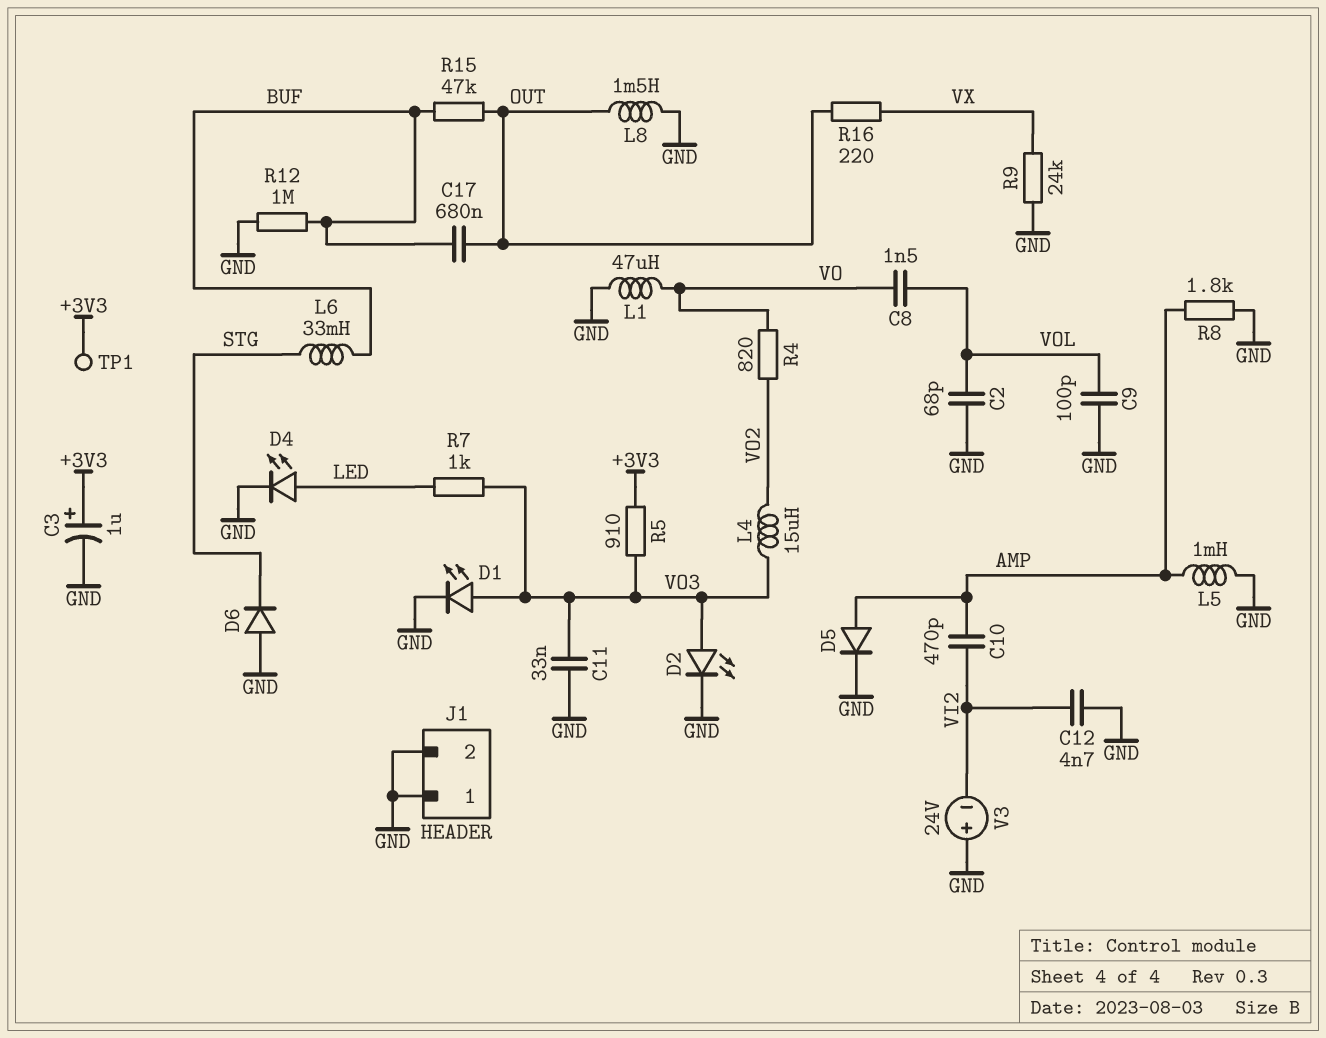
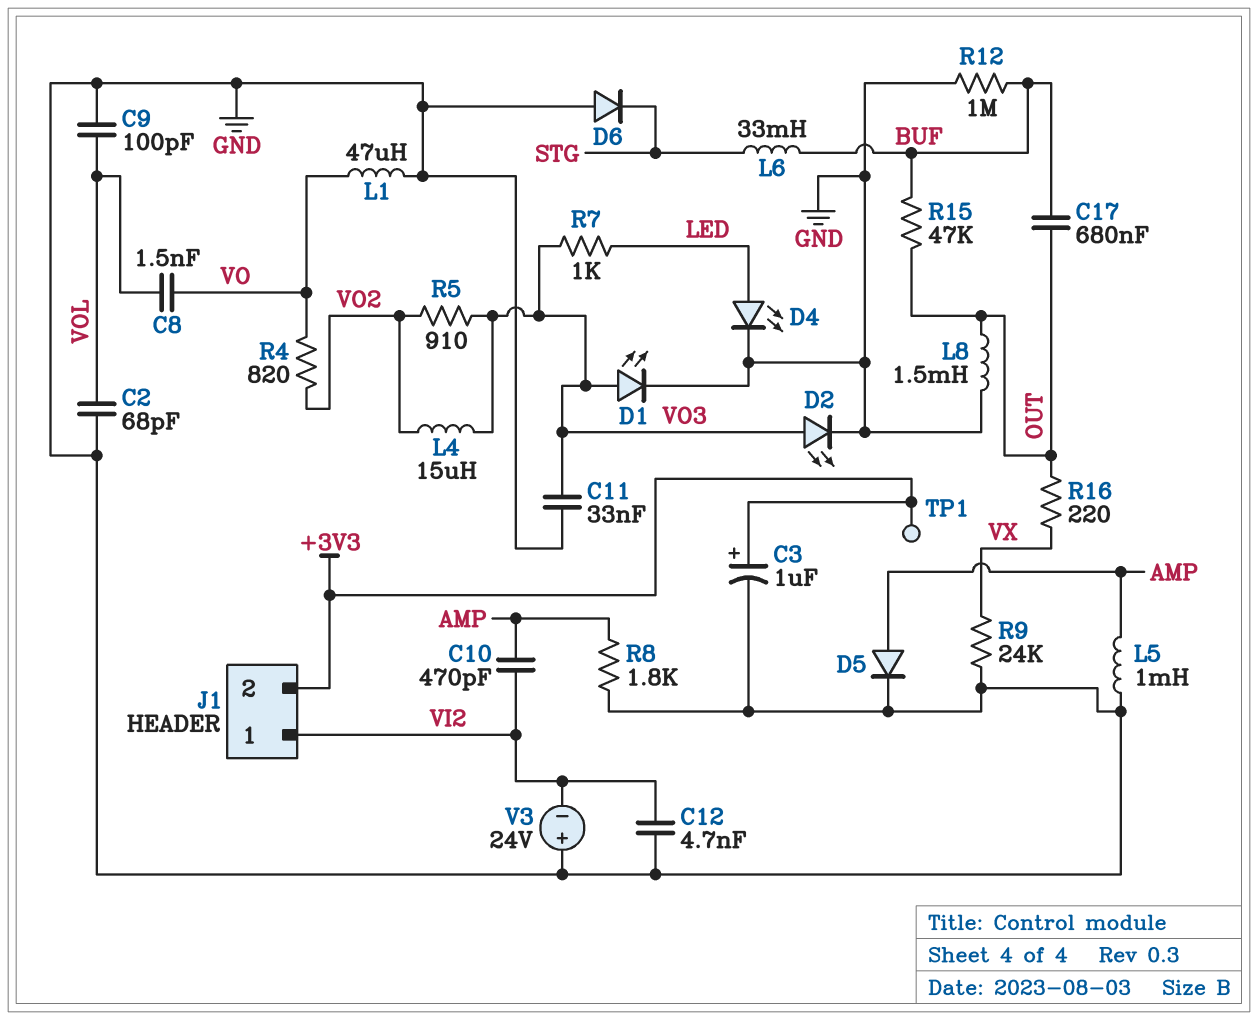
J1 pin 1: GND -> VI2
J1 pin 2: GND -> +3V3
R5: 910 (+3V3, VO3) -> 910 (VO2, VO3)

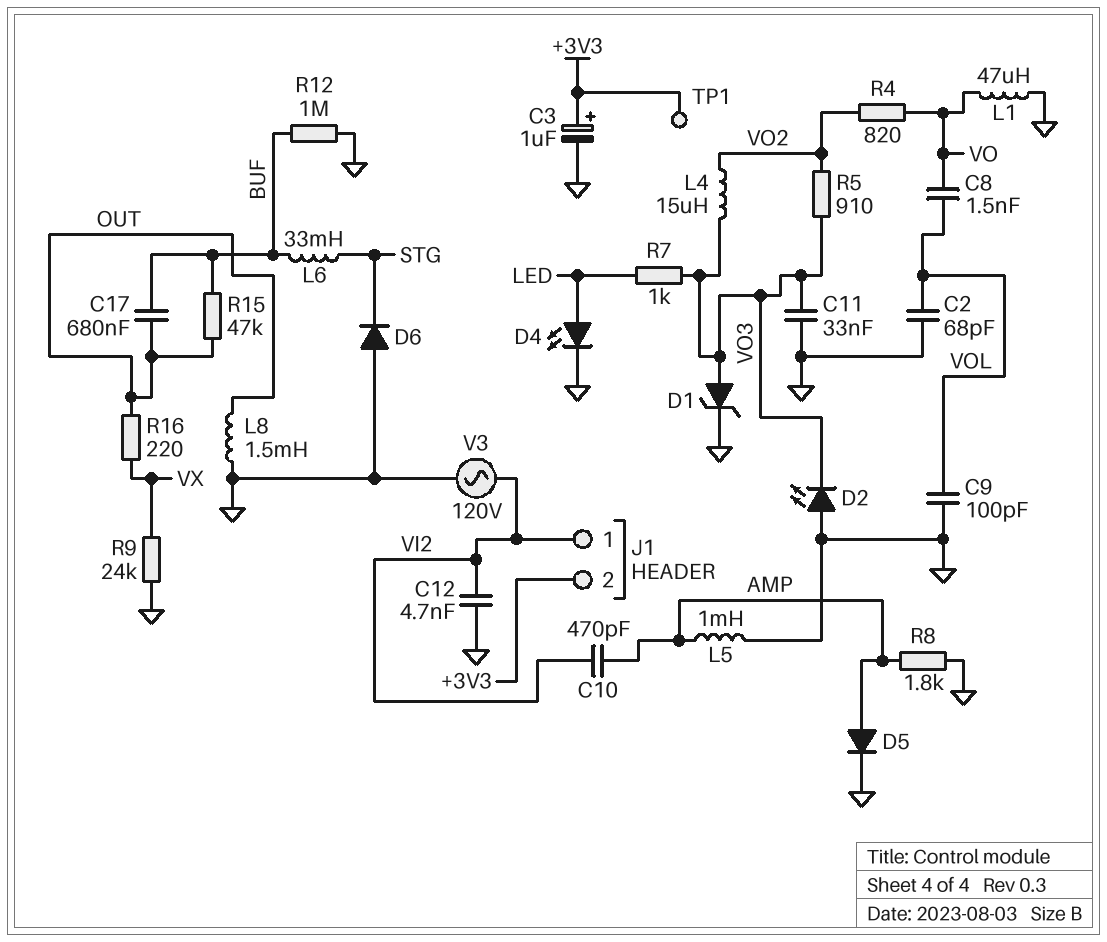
D1: LED (A VO3, K GND) -> zener (A VO3, K GND)
D2: LED (A VO3, K GND) -> LED (A GND, K VO3)
V3: 24V (plus GND, minus VI2) -> AC 120V (GND, VI2)

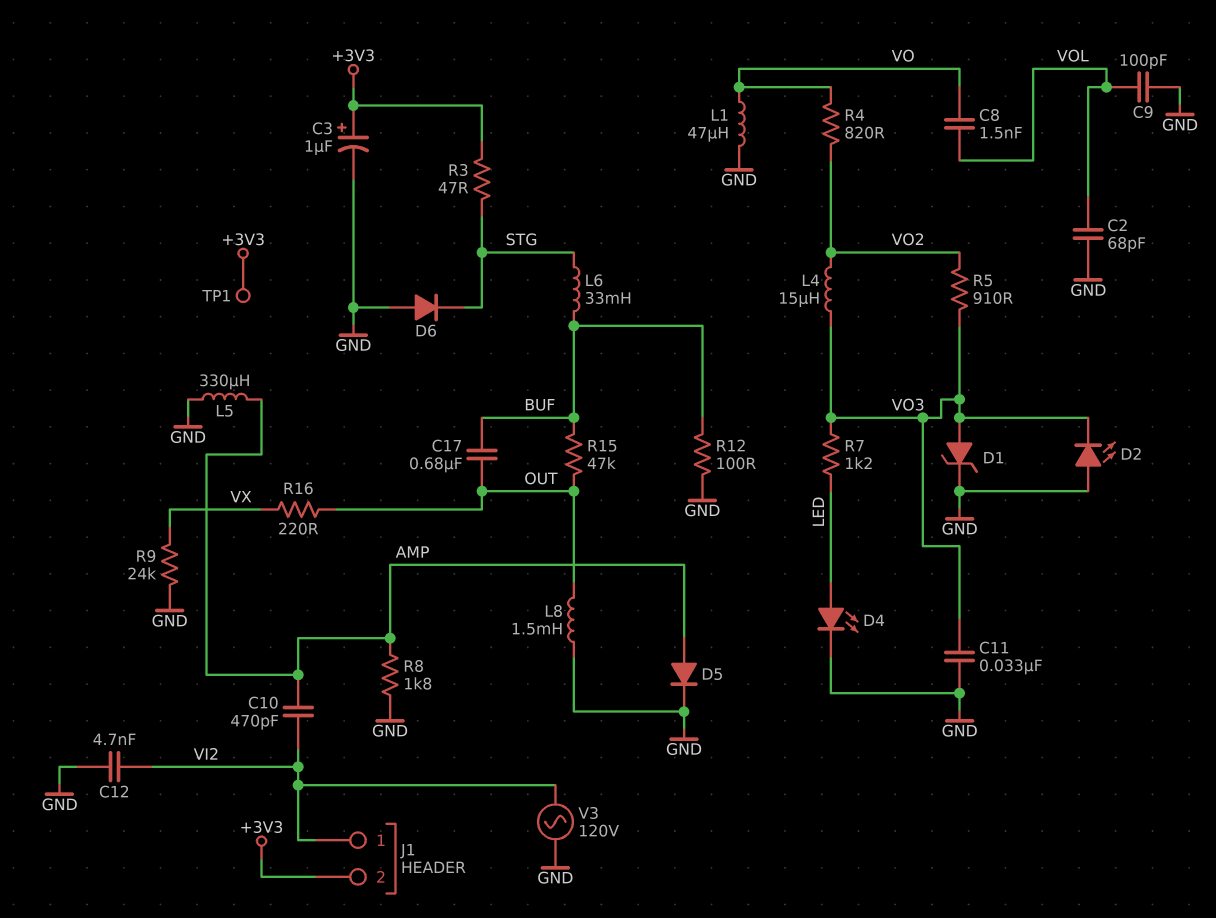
L5: 1mH (AMP, GND) -> 330uH (AMP, GND)
R3: none -> 47 (+3V3, STG)
R7: 1k (LED, VO3) -> 1.2k (LED, VO3)
R12: 1M (BUF, GND) -> 100 (BUF, GND)

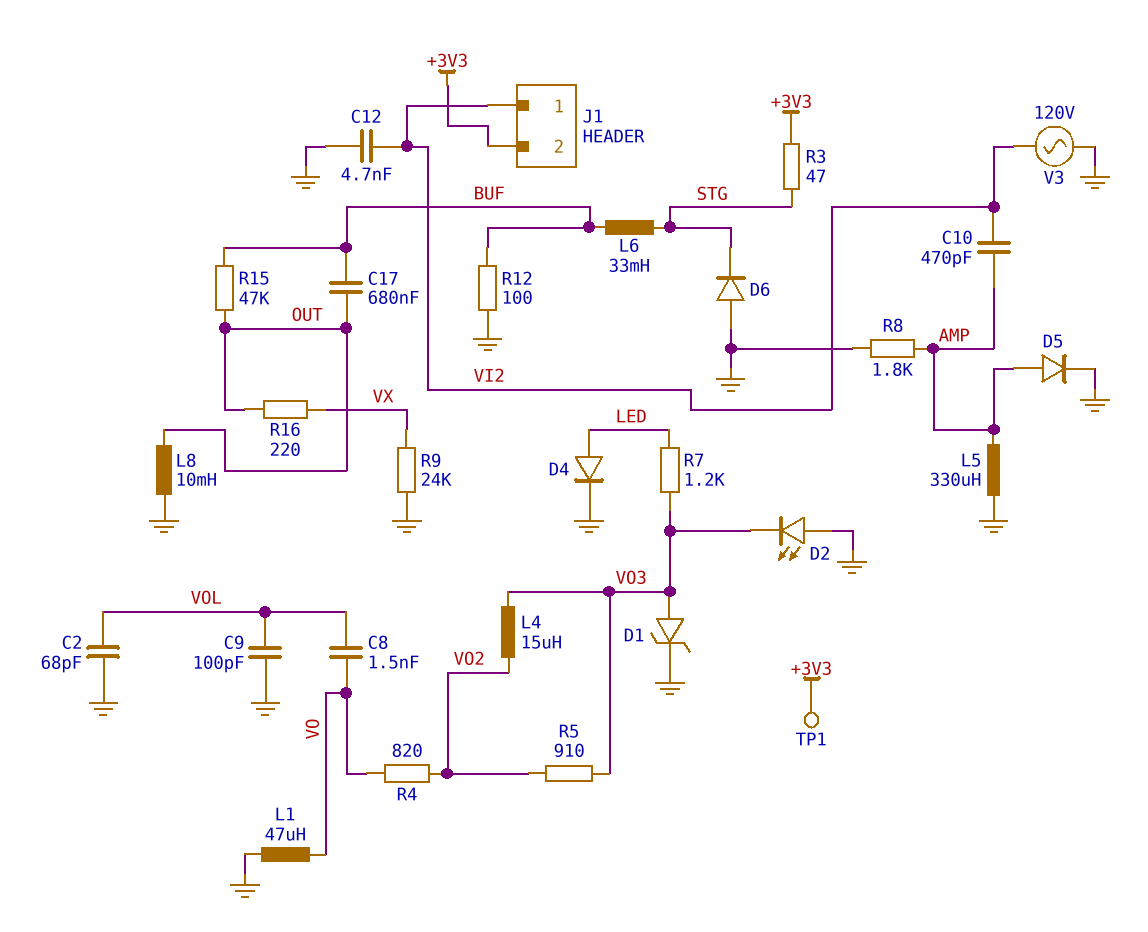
C3: 1uF (plus +3V3, minus GND) -> none
C11: 33nF (GND, VO3) -> none
D4: LED (A LED, K GND) -> diode (A LED, K GND)
L8: 1.5mH (GND, OUT) -> 10mH (GND, OUT)

